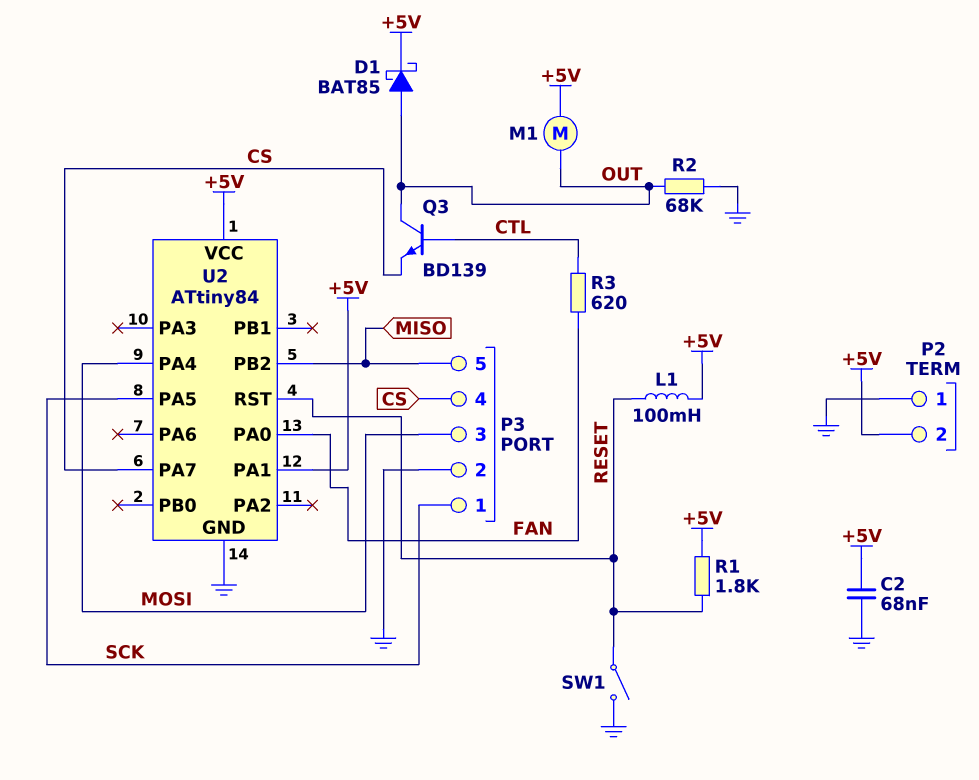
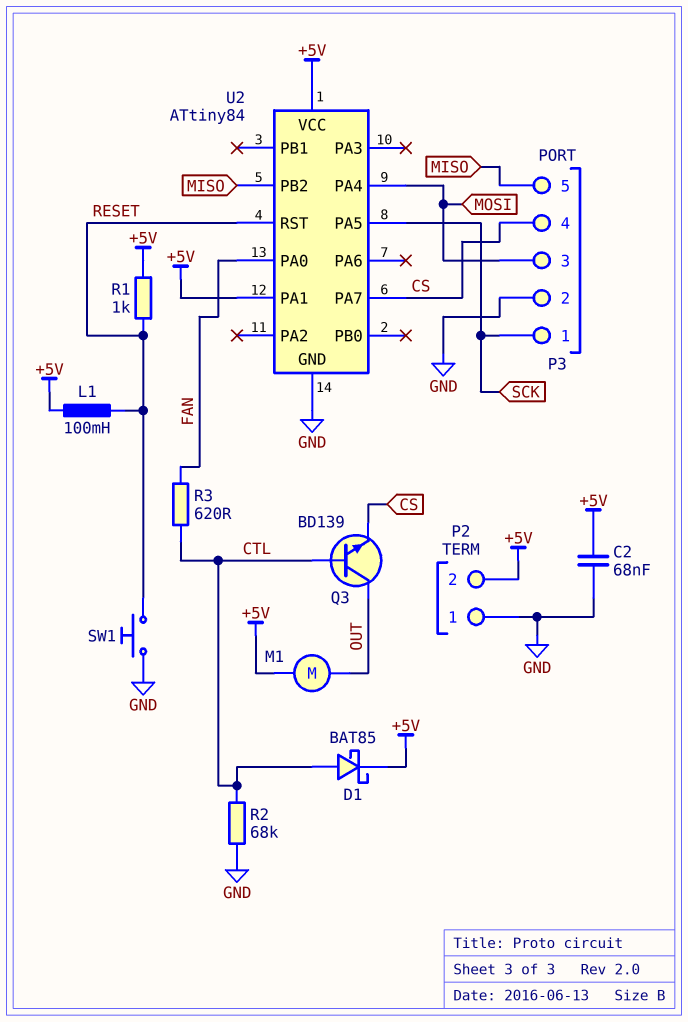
D1: schottky BAT85 (A OUT, K +5V) -> schottky BAT85 (A CTL, K +5V)
R1: 1.8k (+5V, RESET) -> 1k (+5V, RESET)
R2: 68k (GND, OUT) -> 68k (CTL, GND)
SW1: switch (GND, RESET) -> button (GND, RESET)

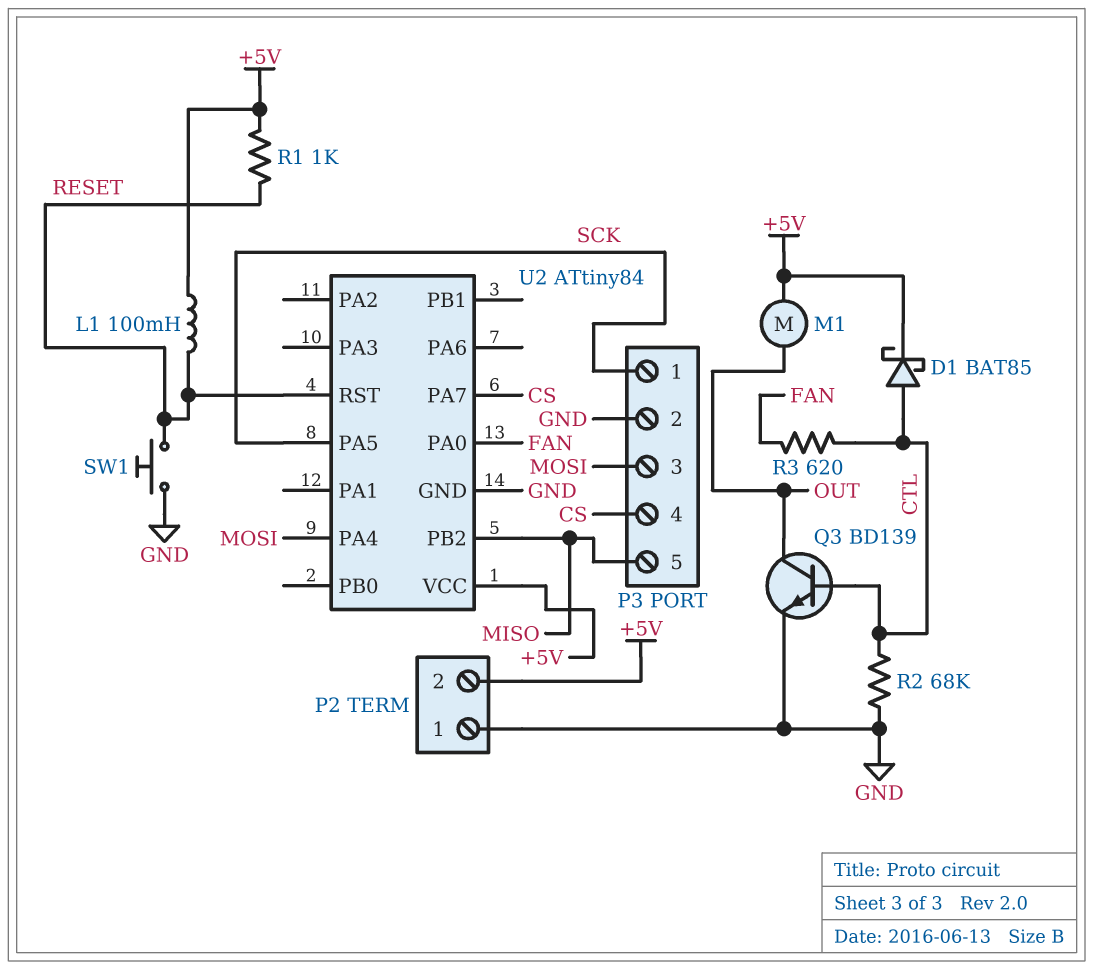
C2: 68nF (+5V, GND) -> none
Q3: NPN BD139 (B CTL, C OUT, E CS) -> NPN BD139 (B CTL, C OUT, E GND)
U2 pin PA1: +5V -> none

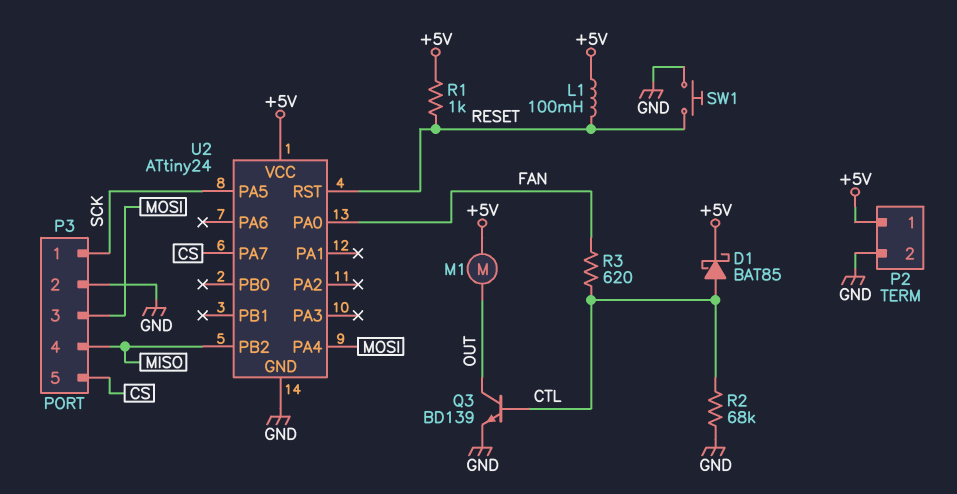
P2 pin 1: GND -> +5V
P2 pin 2: +5V -> GND
P3 pin 4: CS -> MISO
P3 pin 5: MISO -> CS
U2: ATtiny84 -> ATtiny24

